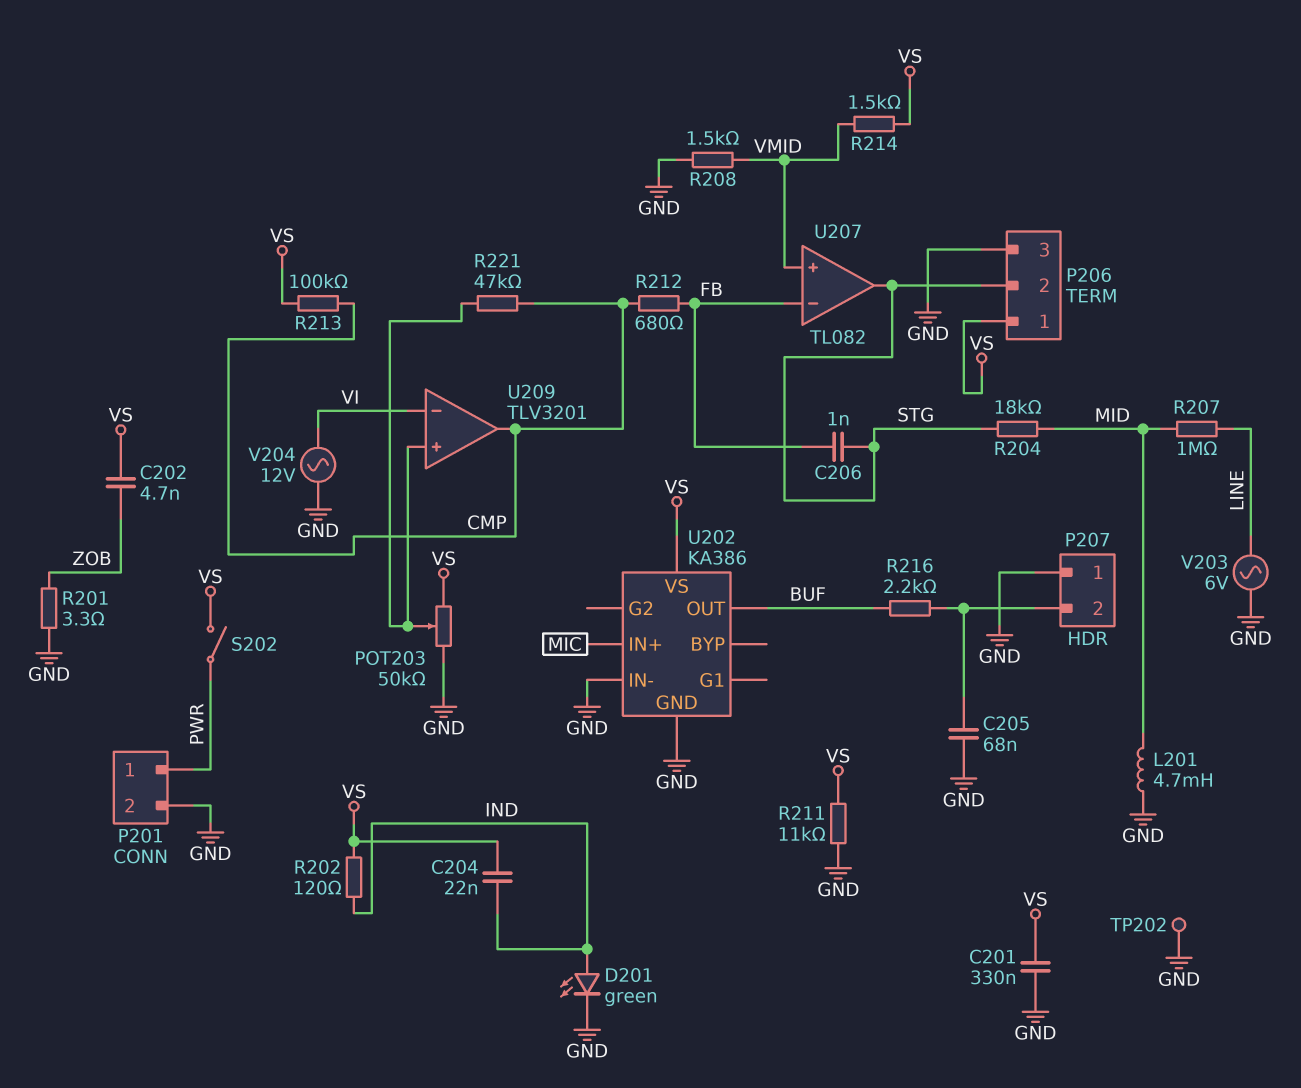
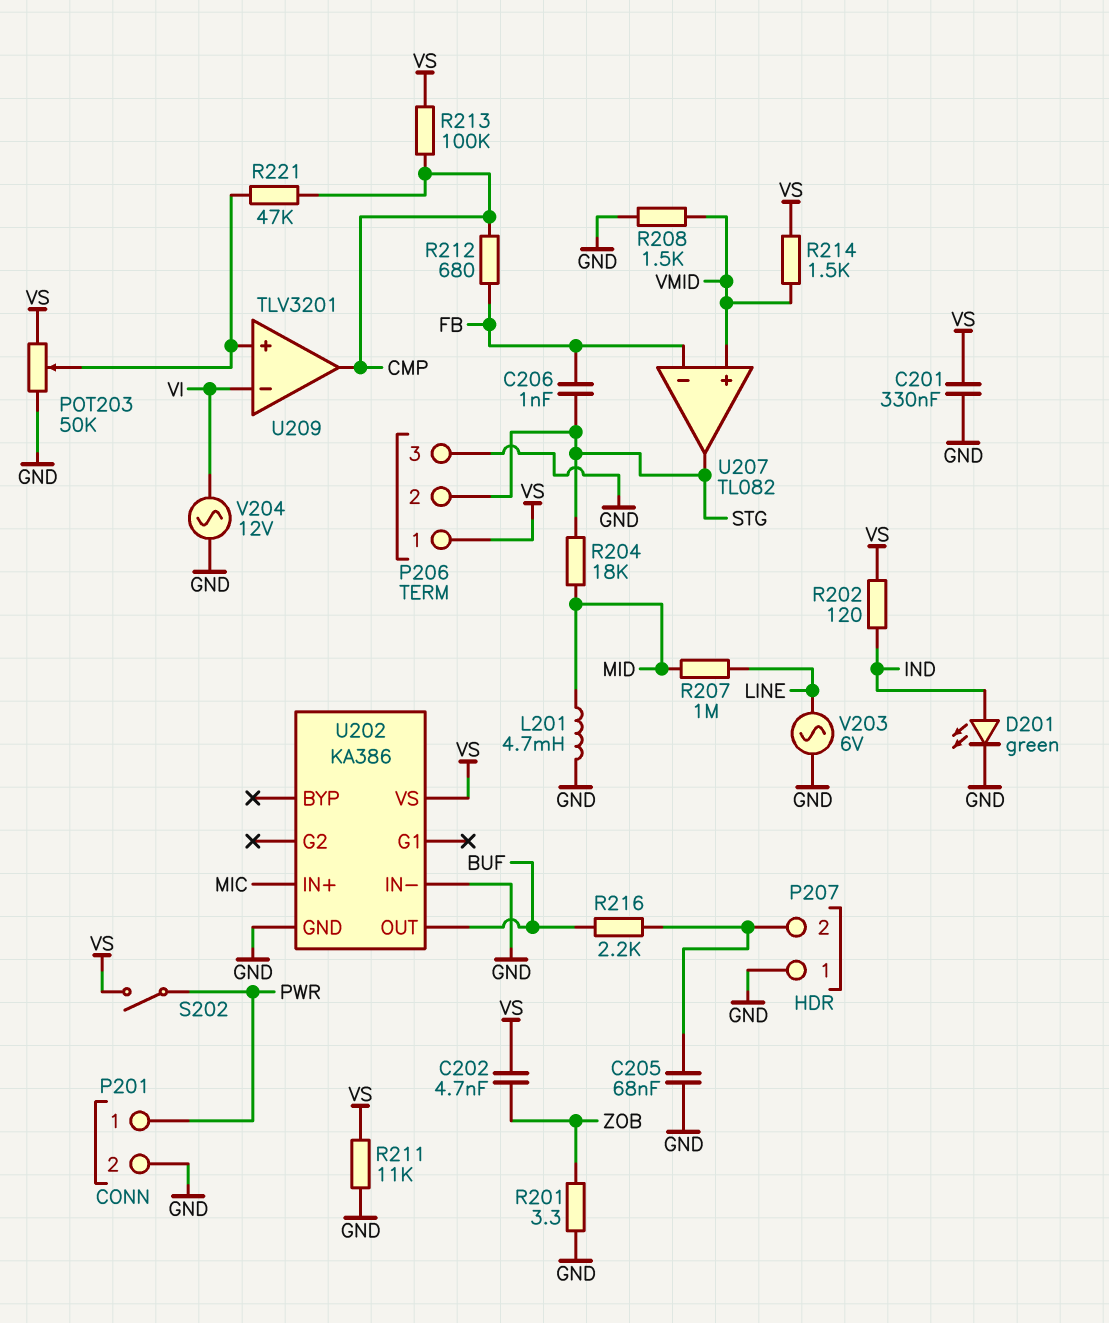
C204: 22nF (IND, VS) -> none
TP202: test point (GND) -> none

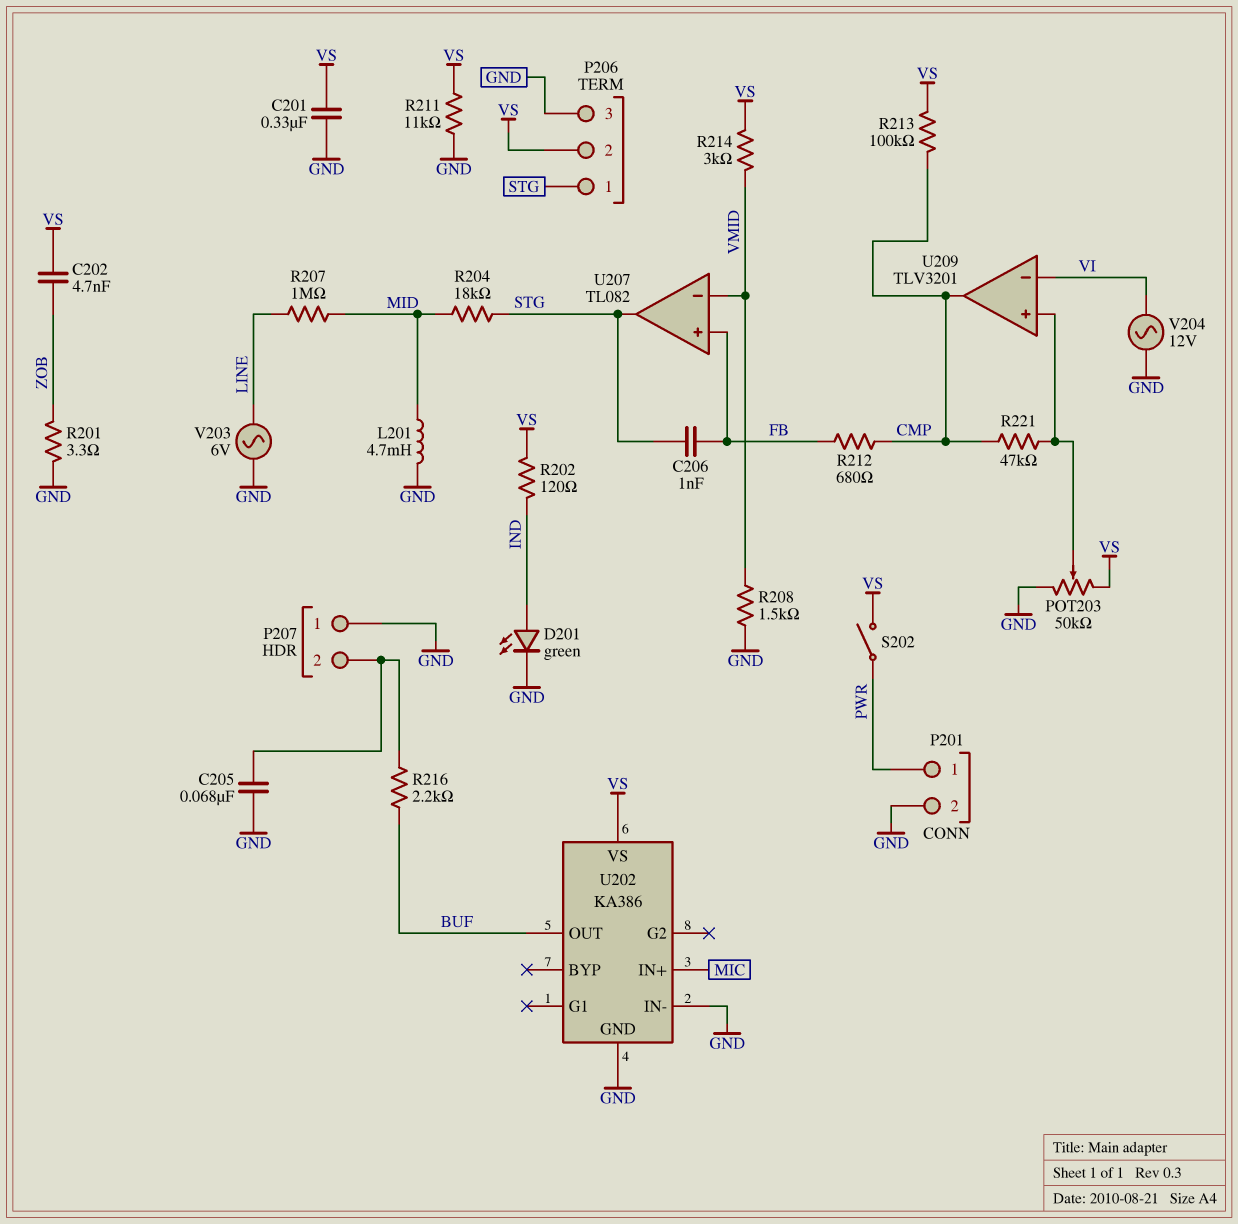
P206 pin 1: VS -> STG
P206 pin 2: STG -> VS
R214: 1.5k (VMID, VS) -> 3k (VMID, VS)
U207 pin in+: VMID -> FB
U207 pin in-: FB -> VMID

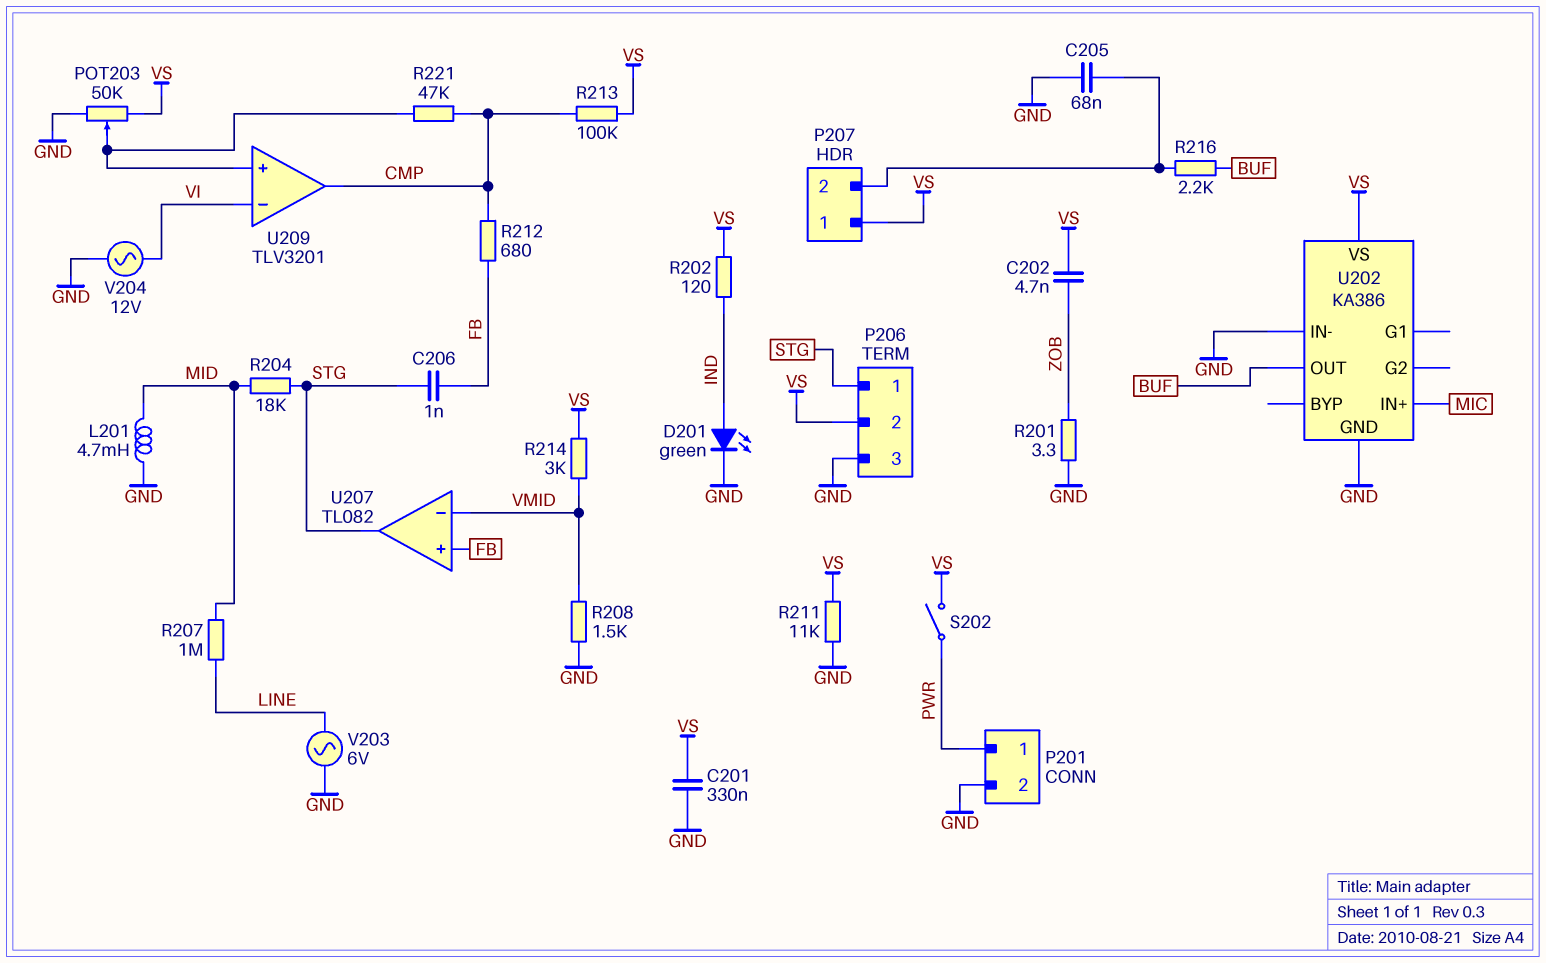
P207 pin 1: GND -> VS

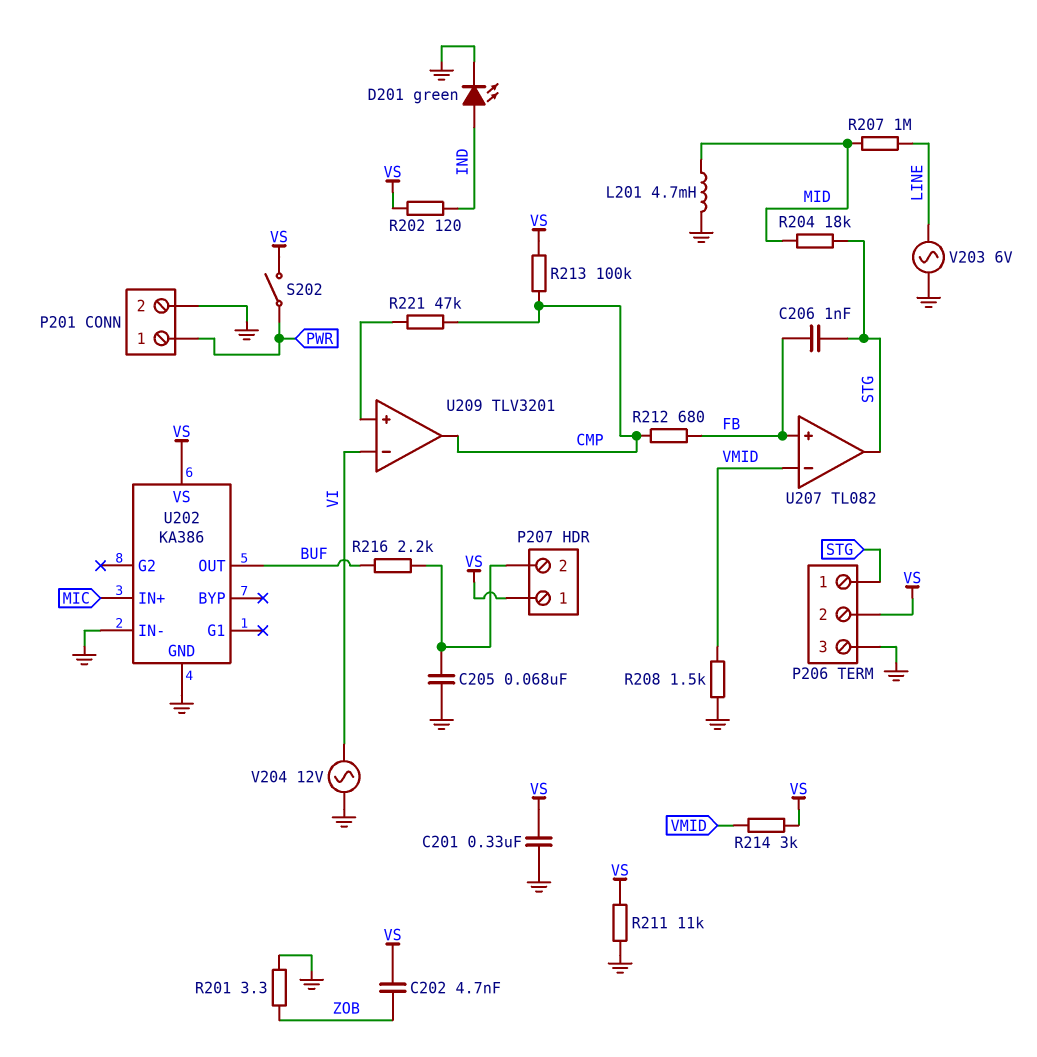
POT203: 50k (GND, VS, wiper U209/in+) -> none

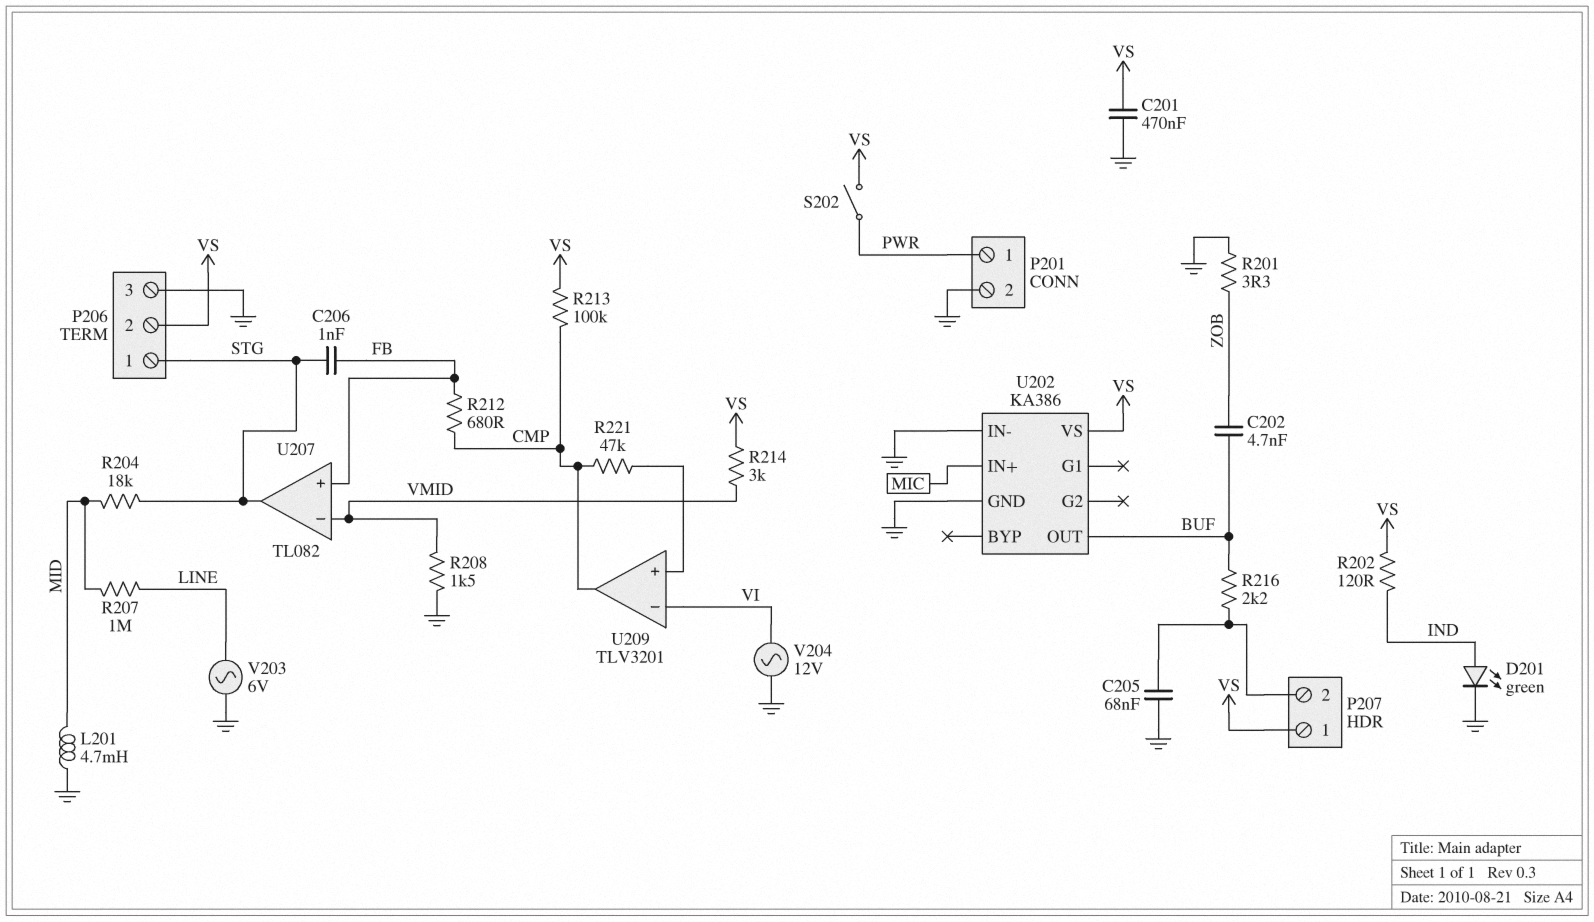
C201: 330nF (GND, VS) -> 470nF (GND, VS)
C202: 4.7nF (VS, ZOB) -> 4.7nF (BUF, ZOB)
R211: 11k (GND, VS) -> none

